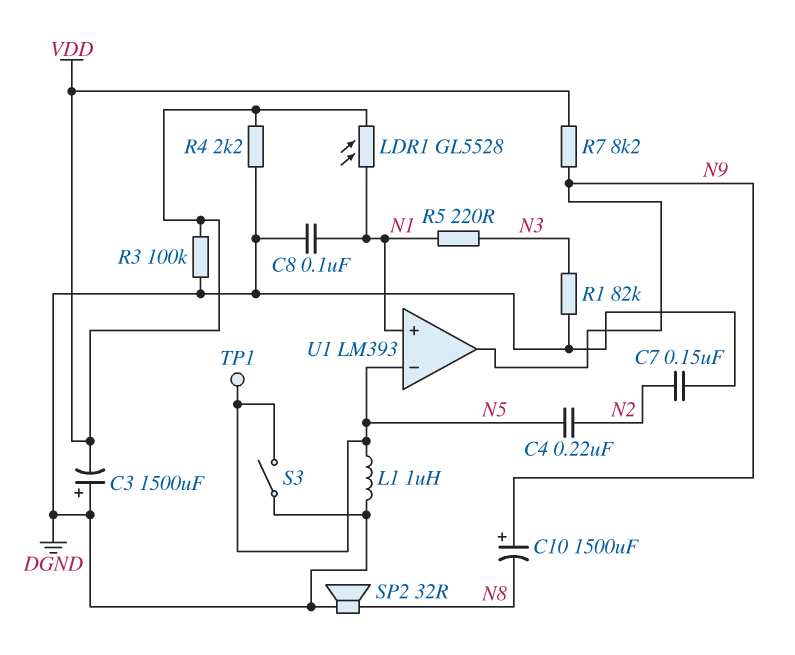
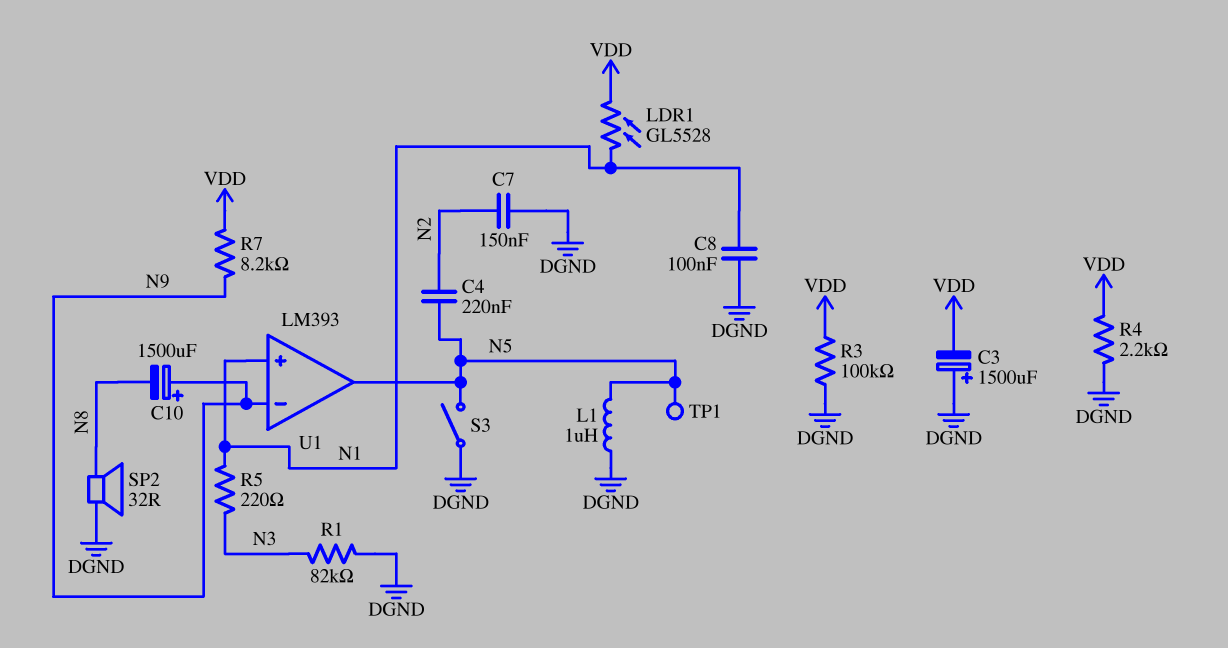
U1 pin in-: N5 -> N9
U1 pin out: N9 -> N5

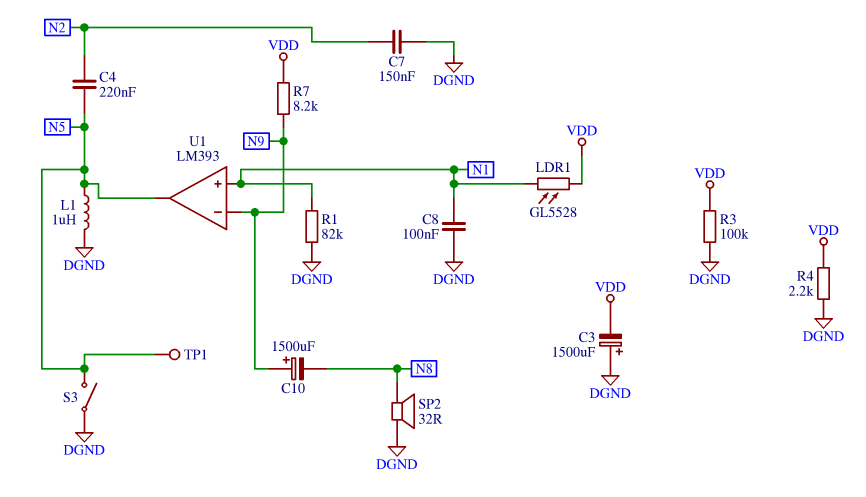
R1: 82k (DGND, N3) -> 82k (DGND, N1)
R5: 220 (N1, N3) -> none

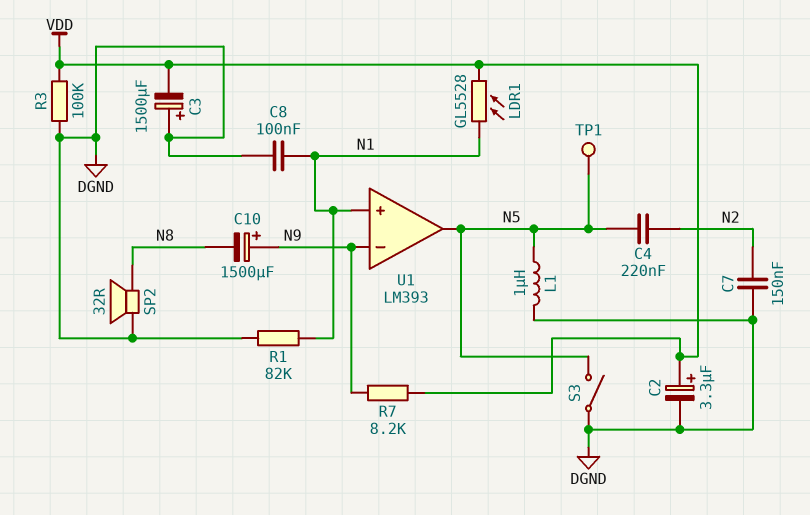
C2: none -> 3.3uF (plus VDD, minus DGND)
R4: 2.2k (DGND, VDD) -> none

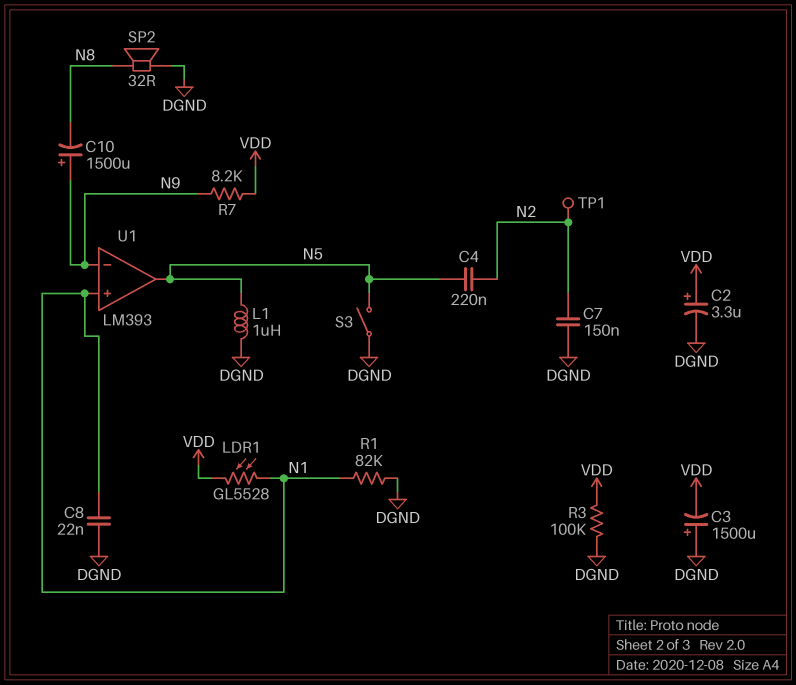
C8: 100nF (DGND, N1) -> 22nF (DGND, N1)
TP1: test point (N5) -> test point (N2)

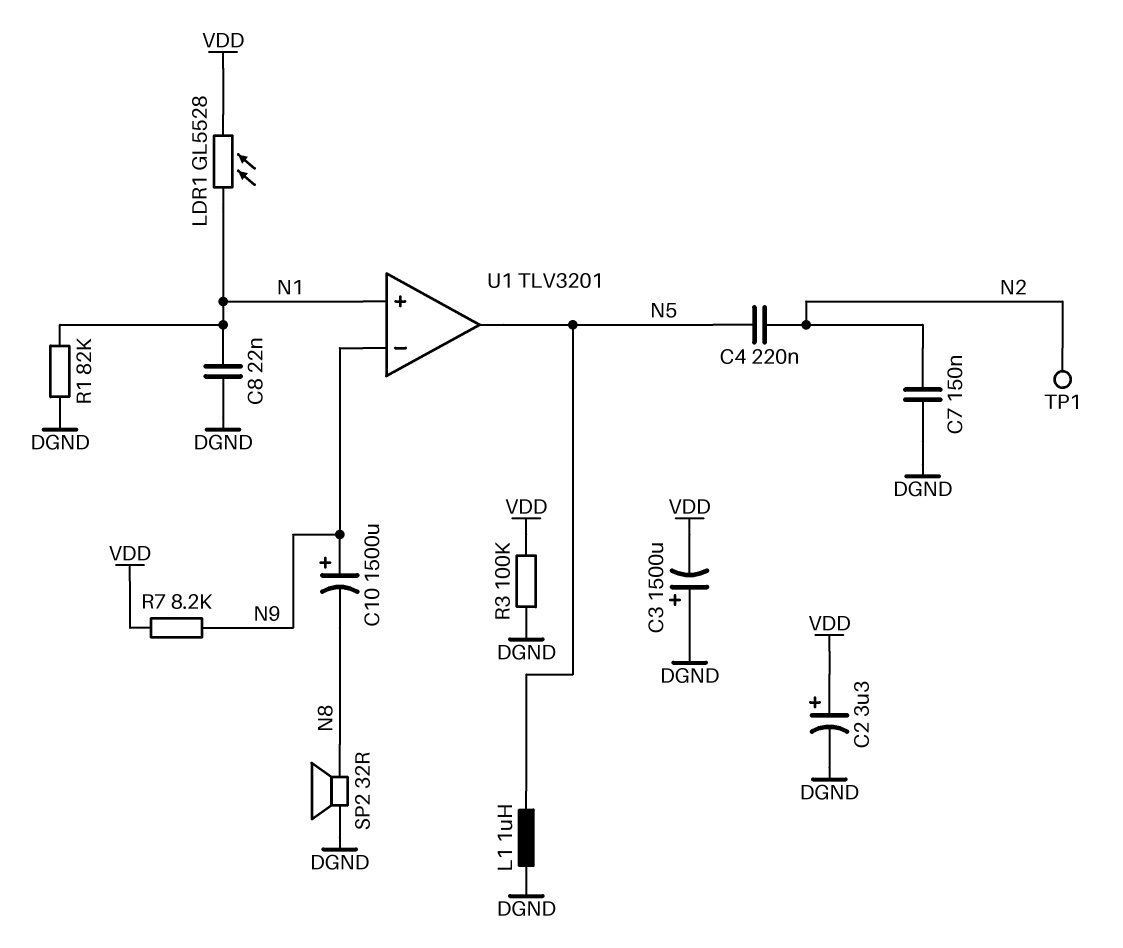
S3: switch (DGND, N5) -> none
U1: LM393 -> TLV3201

